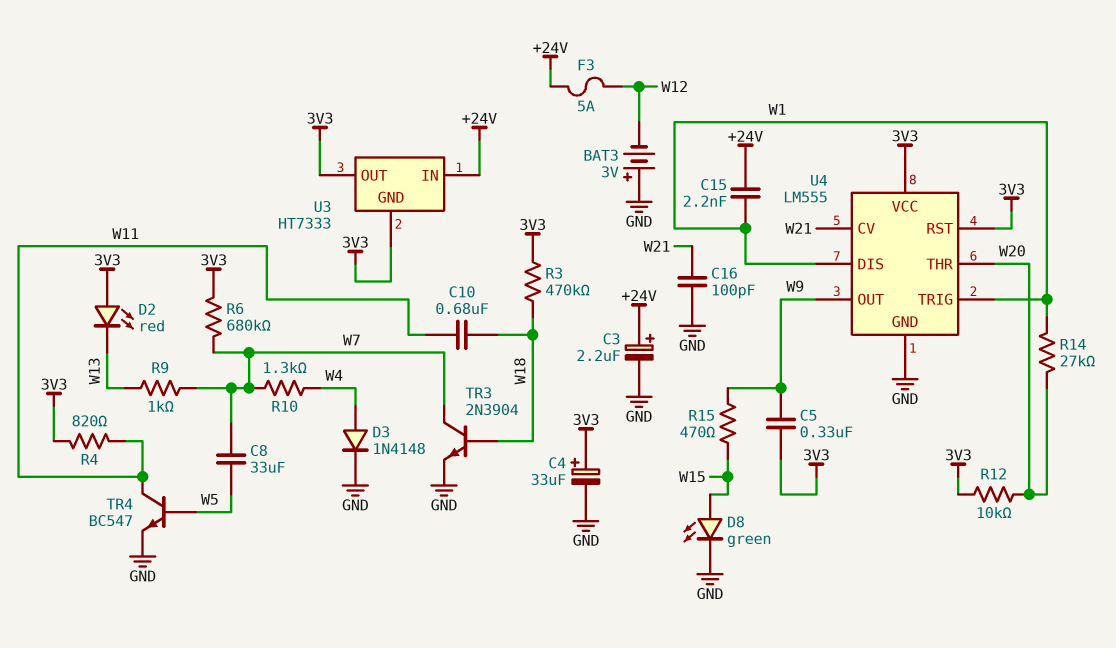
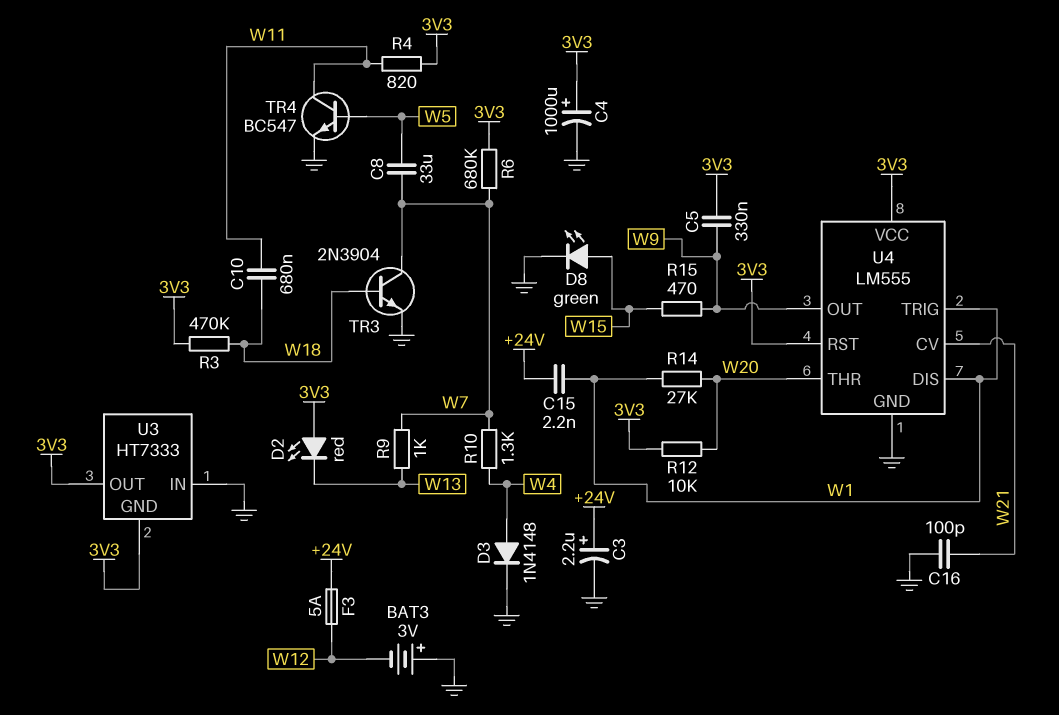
C4: 33uF (plus 3V3, minus GND) -> 1000uF (plus 3V3, minus GND)
U3 pin IN: +24V -> GND

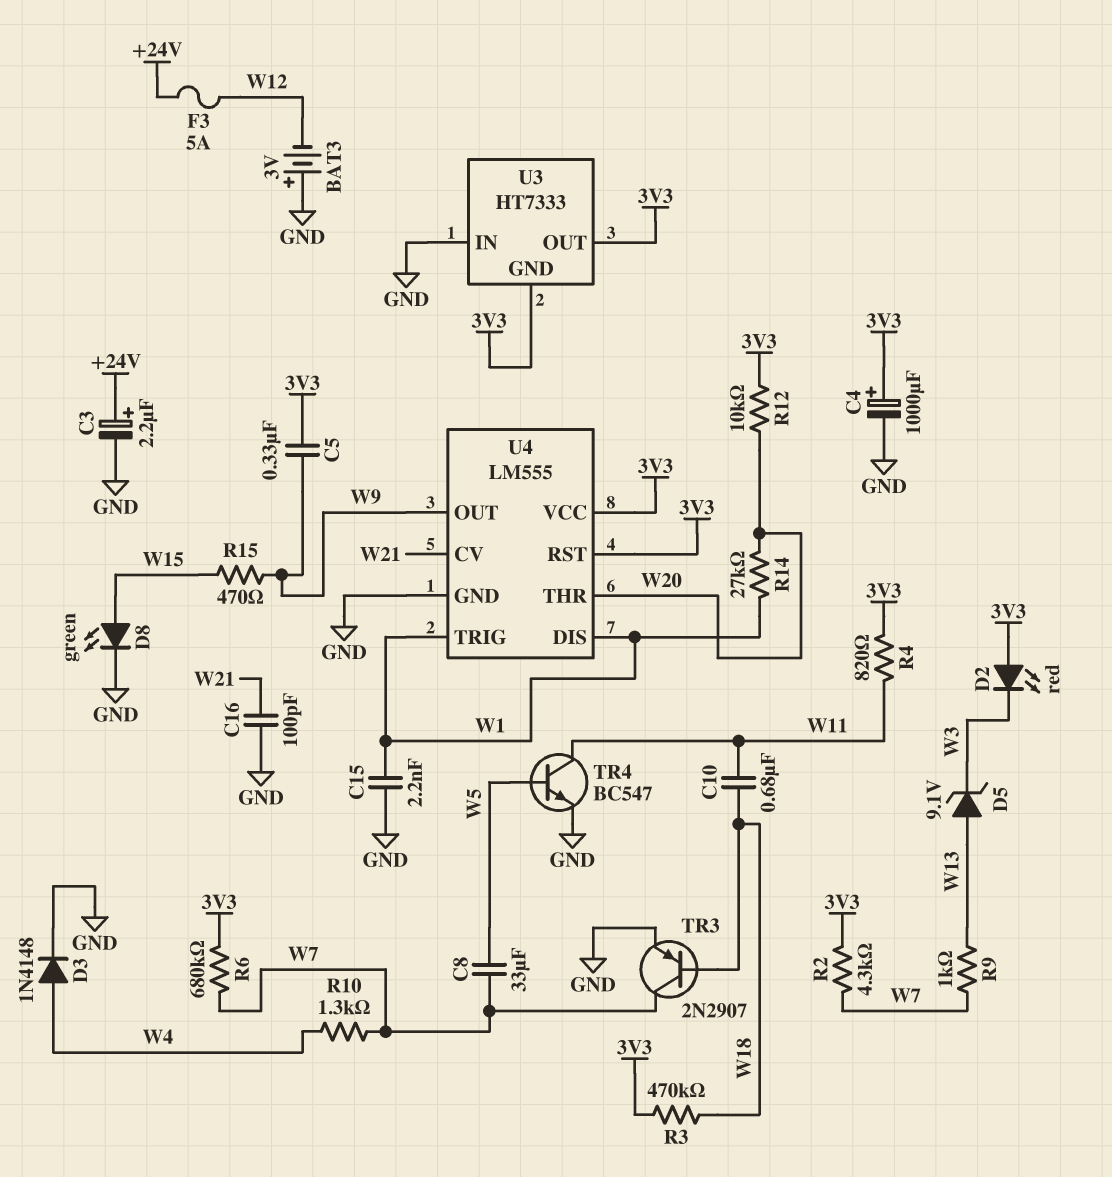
C15: 2.2nF (+24V, W1) -> 2.2nF (GND, W1)
D2: LED red (A 3V3, K W13) -> LED red (A 3V3, K W3)
D5: none -> zener 9.1V (A W13, K W3)
R2: none -> 4.3k (3V3, W7)
TR3: NPN 2N3904 (B W18, C W7, E GND) -> PNP 2N2907 (B W18, C W7, E GND)

